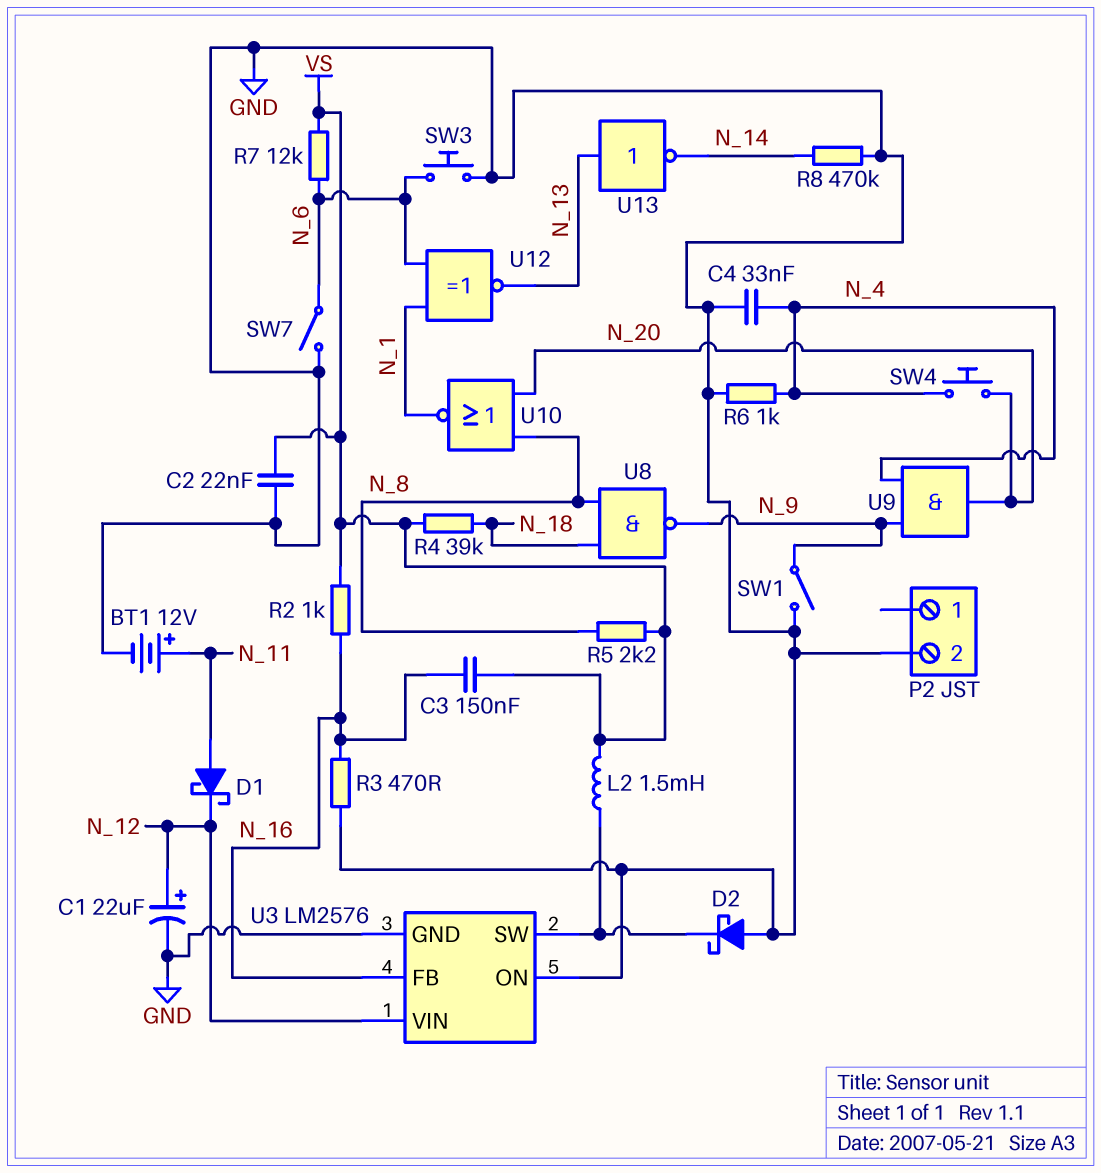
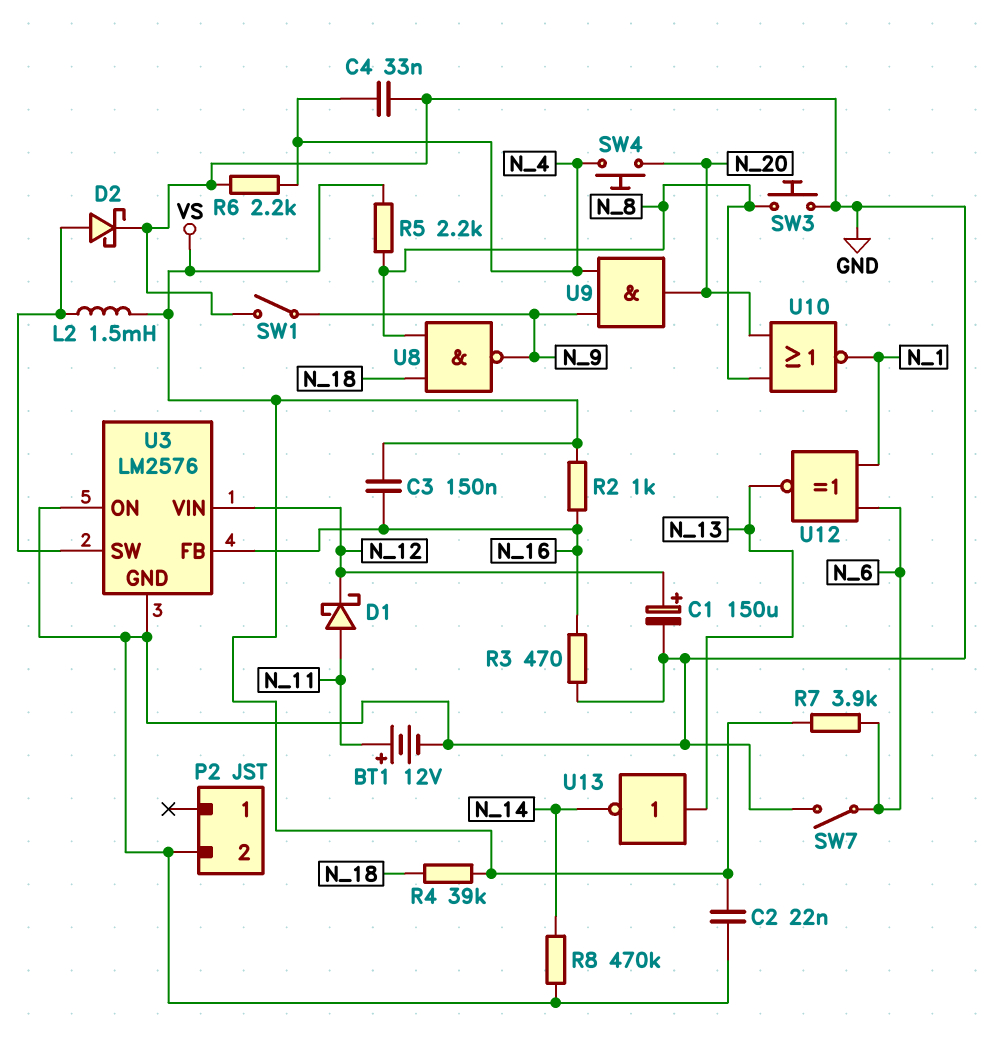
C1: 22uF (plus N_12, minus GND) -> 150uF (plus N_12, minus GND)
D2: schottky (A GND, K U3/SW) -> schottky (A U3/SW, K GND)
R6: 1k (GND, N_4) -> 2.2k (GND, N_4)
R7: 12k (N_6, VS) -> 3.9k (N_6, VS)
SW3: button (GND, N_6) -> button (GND, N_8)

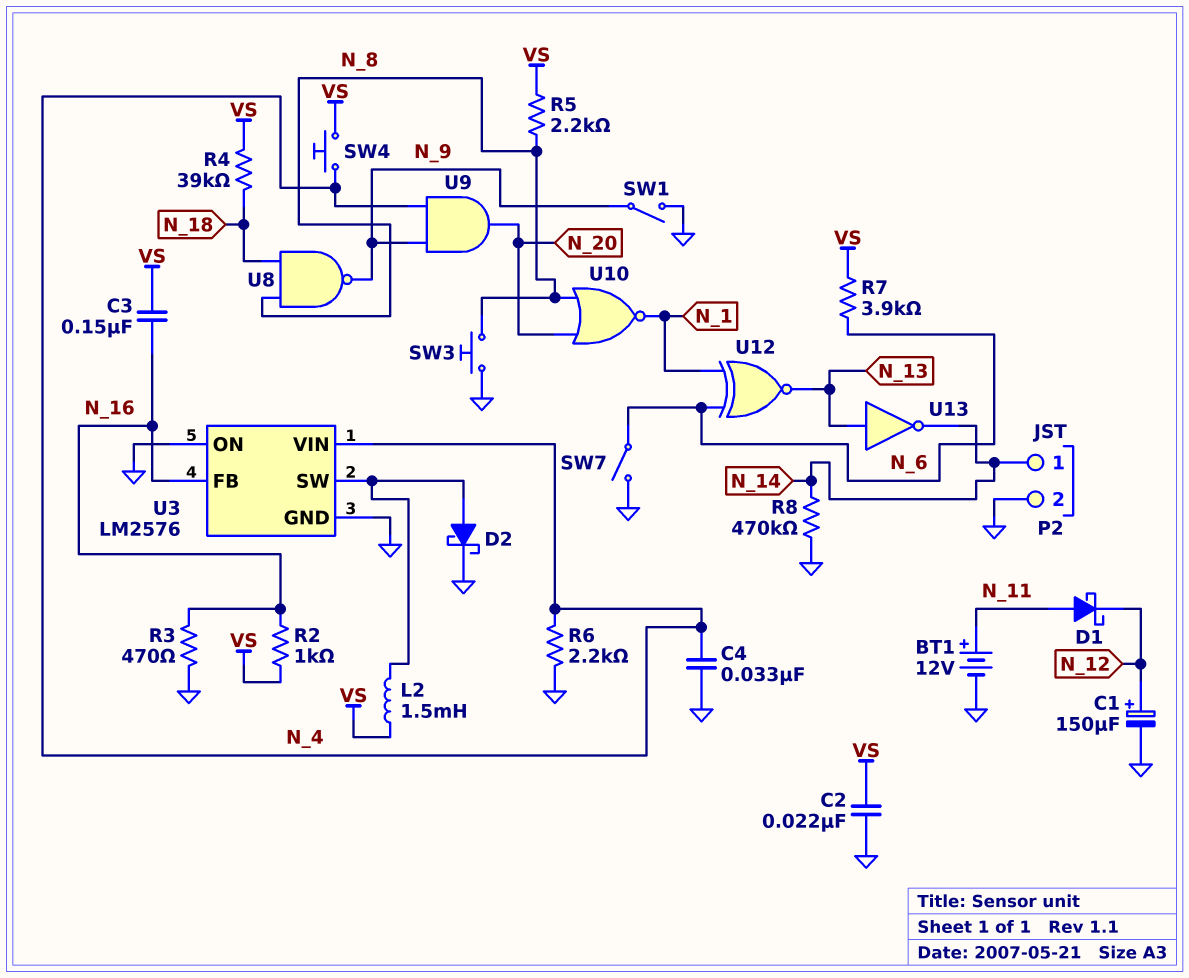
P2 pin 1: none -> N_14
SW4: button (N_4, N_20) -> button (N_4, VS)
U3 pin VIN: N_12 -> N_4

